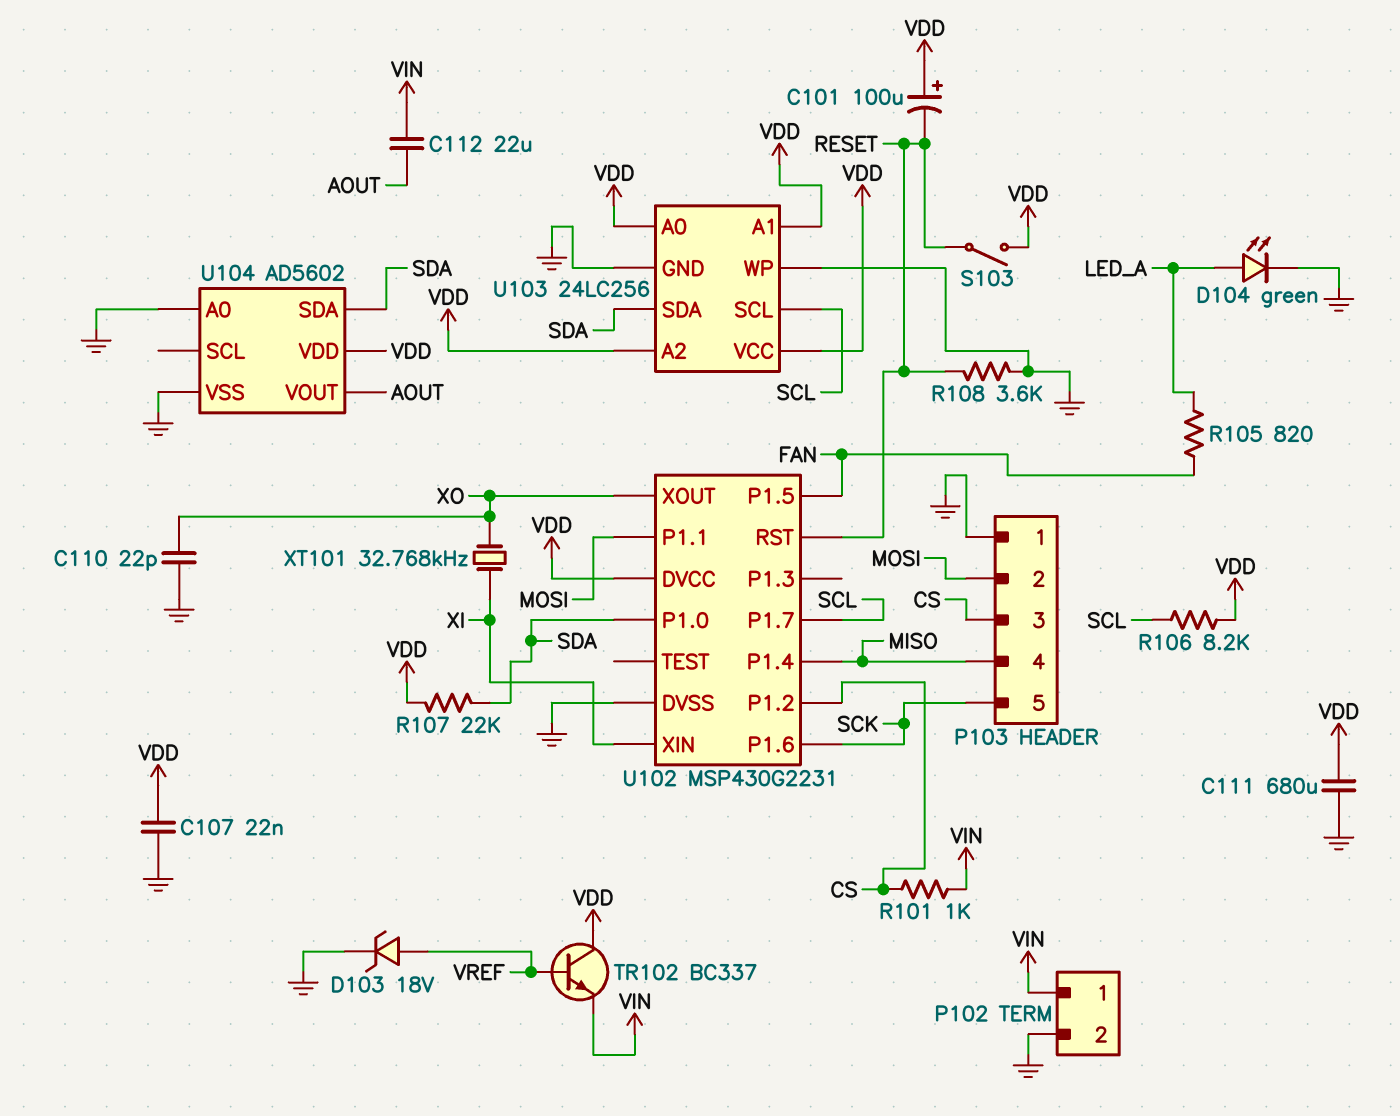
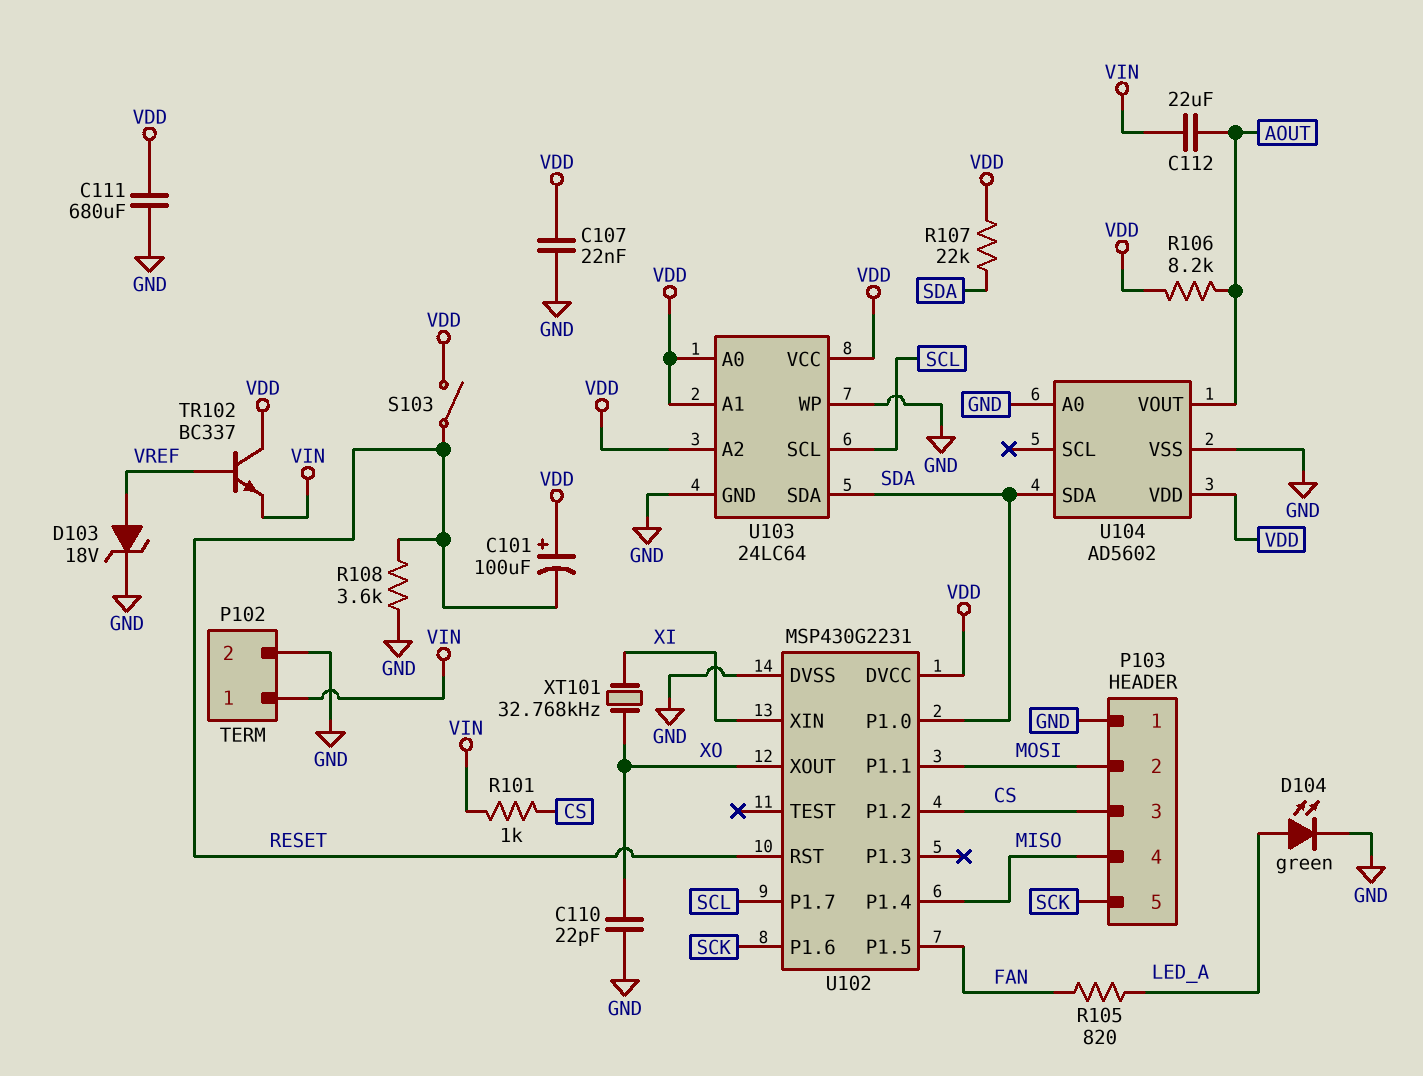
R106: 8.2k (SCL, VDD) -> 8.2k (AOUT, VDD)
U103: 24LC256 -> 24LC64

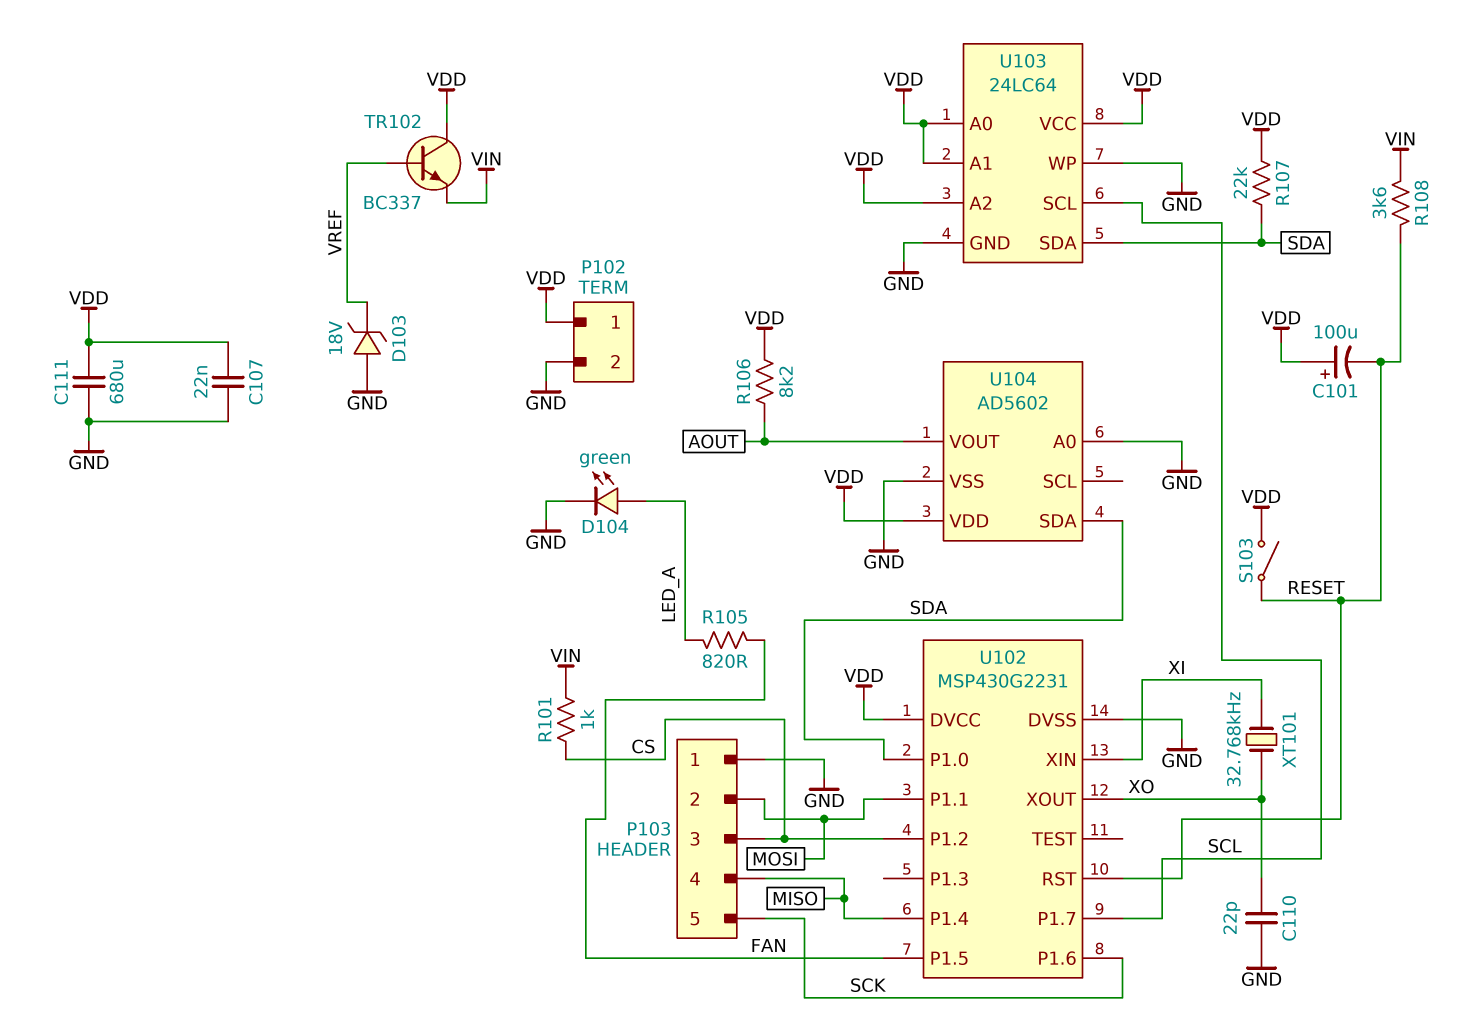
C112: 22uF (AOUT, VIN) -> none
D103: zener 18V (A VREF, K GND) -> zener 18V (A GND, K VREF)
P102 pin 1: VIN -> VDD
R108: 3.6k (GND, RESET) -> 3.6k (RESET, VIN)

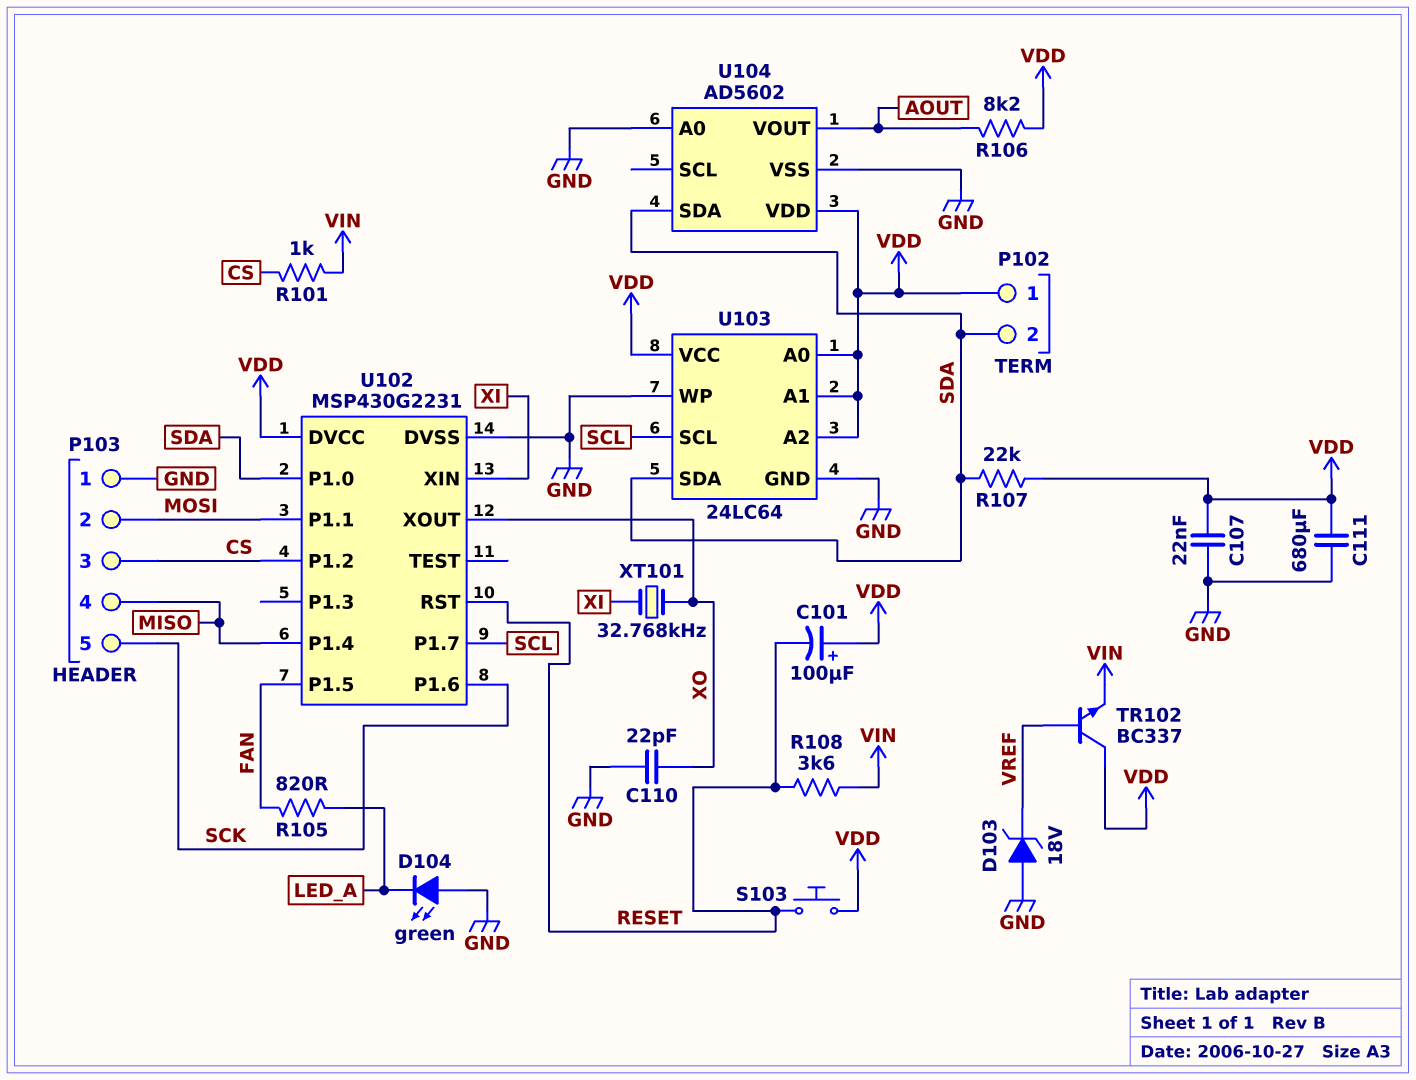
D104: LED green (A LED_A, K GND) -> LED green (A GND, K LED_A)
P102 pin 2: GND -> SDA
S103: switch (RESET, VDD) -> button (RESET, VDD)

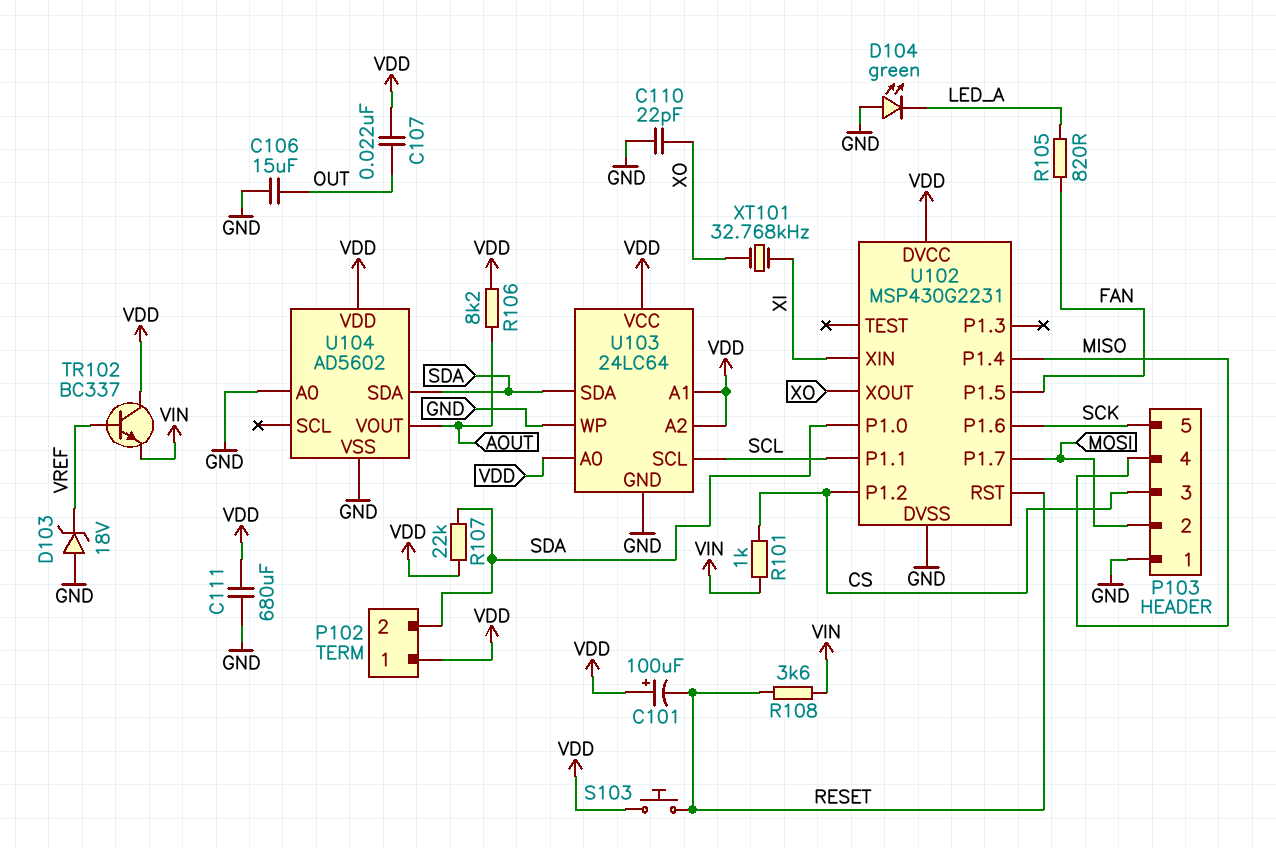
C106: none -> 15uF (GND, OUT)
C107: 22nF (GND, VDD) -> 22nF (OUT, VDD)
U102 pin P1.1: MOSI -> SCL
U102 pin P1.7: SCL -> MOSI

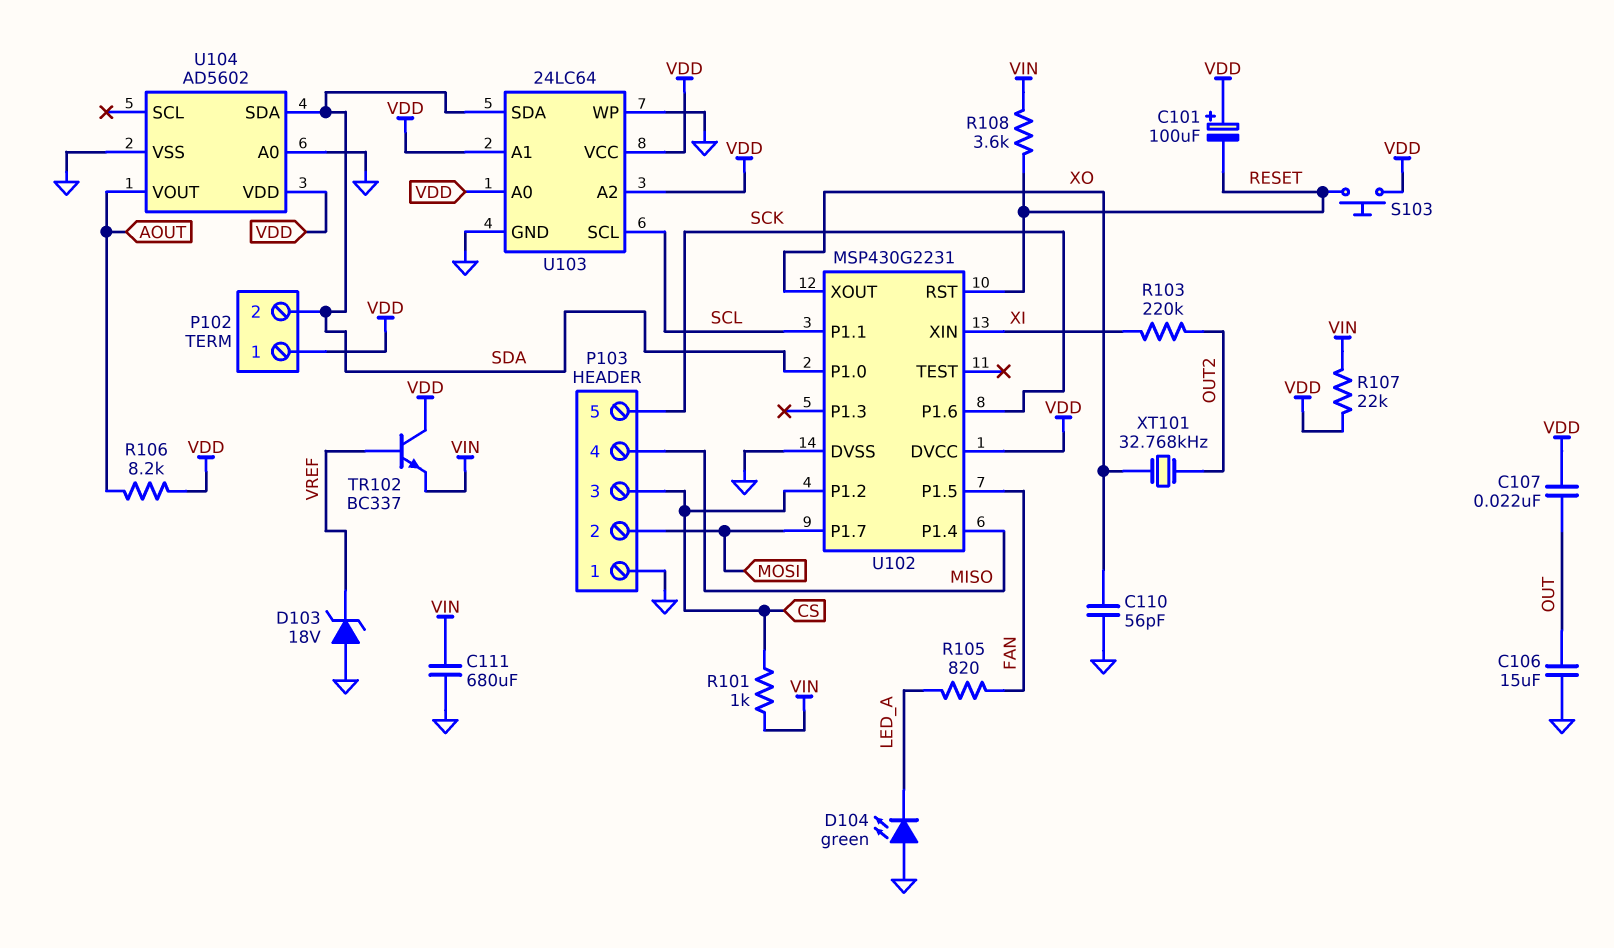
C110: 22pF (GND, XO) -> 56pF (GND, XO)
C111: 680uF (GND, VDD) -> 680uF (GND, VIN)
R103: none -> 220k (OUT2, XI)
R107: 22k (SDA, VDD) -> 22k (VDD, VIN)
XT101: 32.768kHz (XI, XO) -> 32.768kHz (OUT2, XO)

